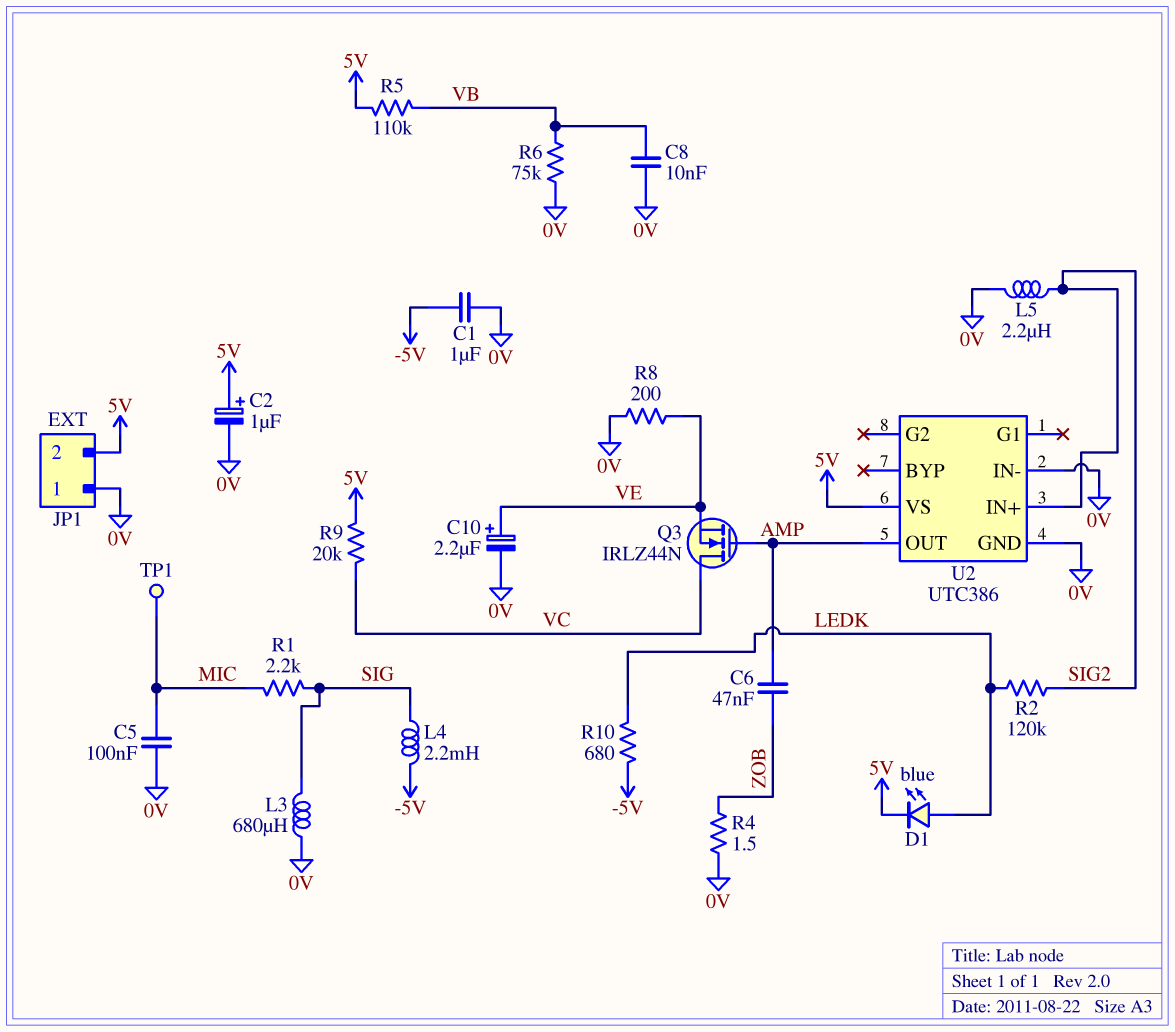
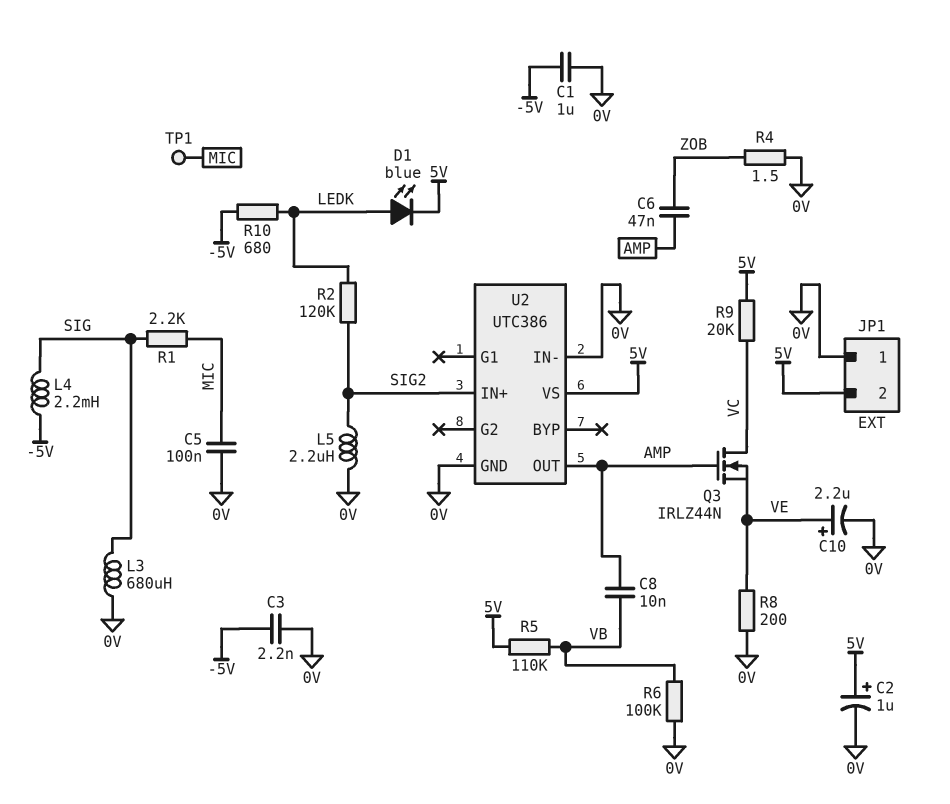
C3: none -> 2.2nF (-5V, 0V)
C8: 10nF (0V, VB) -> 10nF (AMP, VB)
R6: 75k (0V, VB) -> 100k (0V, VB)

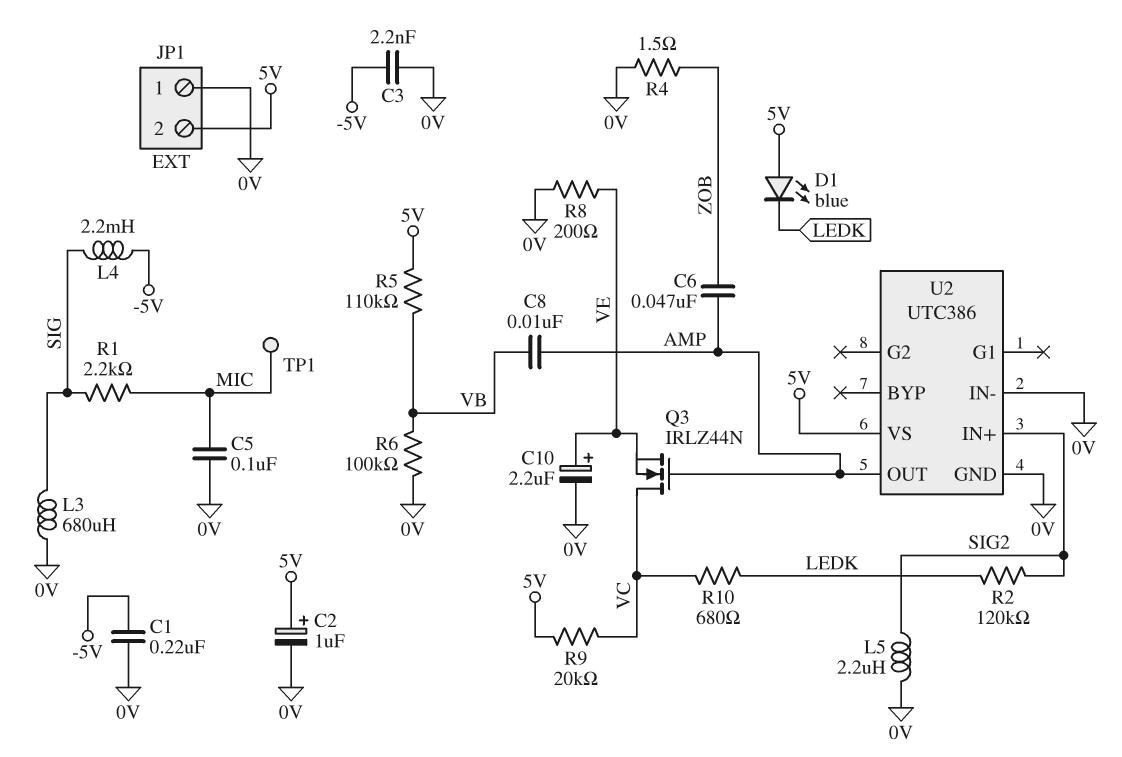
C1: 1uF (-5V, 0V) -> 220nF (-5V, 0V)
D1: LED blue (A LEDK, K 5V) -> LED blue (A 5V, K LEDK)
R10: 680 (-5V, LEDK) -> 680 (LEDK, VC)

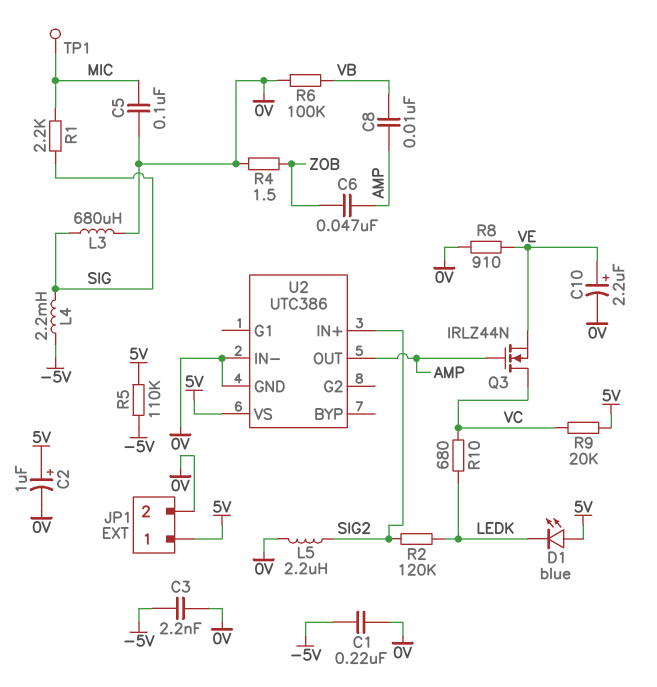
JP1 pin 1: 0V -> 5V
JP1 pin 2: 5V -> 0V
R5: 110k (5V, VB) -> 110k (-5V, 5V)
R8: 200 (0V, VE) -> 910 (0V, VE)

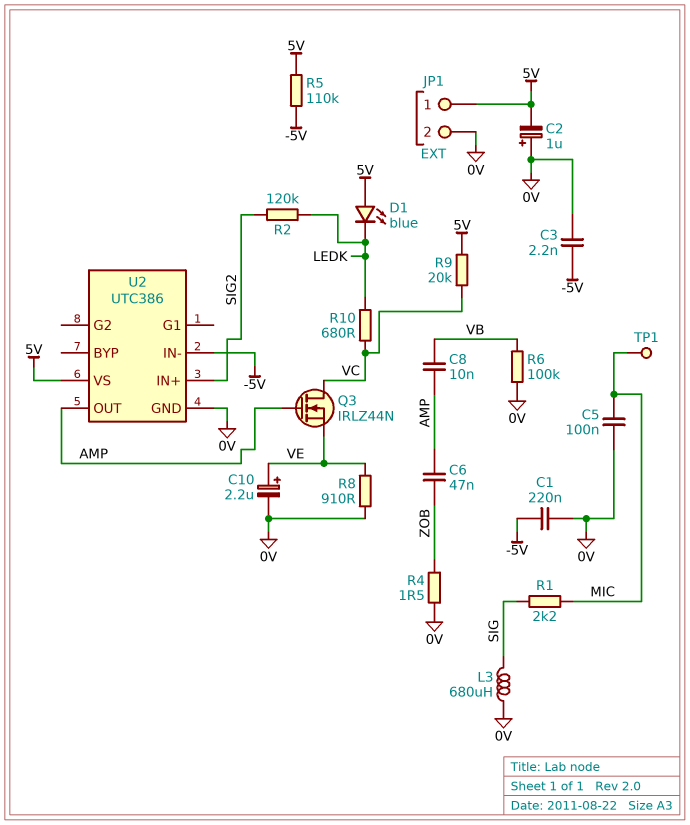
C2: 1uF (plus 5V, minus 0V) -> 1uF (plus 0V, minus 5V)
L4: 2.2mH (-5V, SIG) -> none
L5: 2.2uH (0V, SIG2) -> none
U2 pin IN-: 0V -> -5V

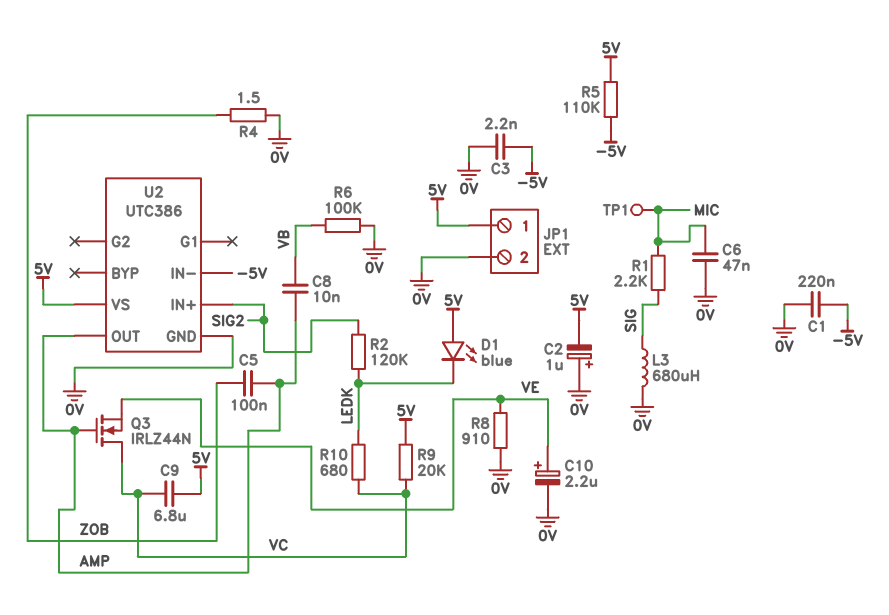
C5: 100nF (0V, MIC) -> 100nF (AMP, ZOB)
C6: 47nF (AMP, ZOB) -> 47nF (0V, MIC)
C9: none -> 6.8uF (5V, VC)

